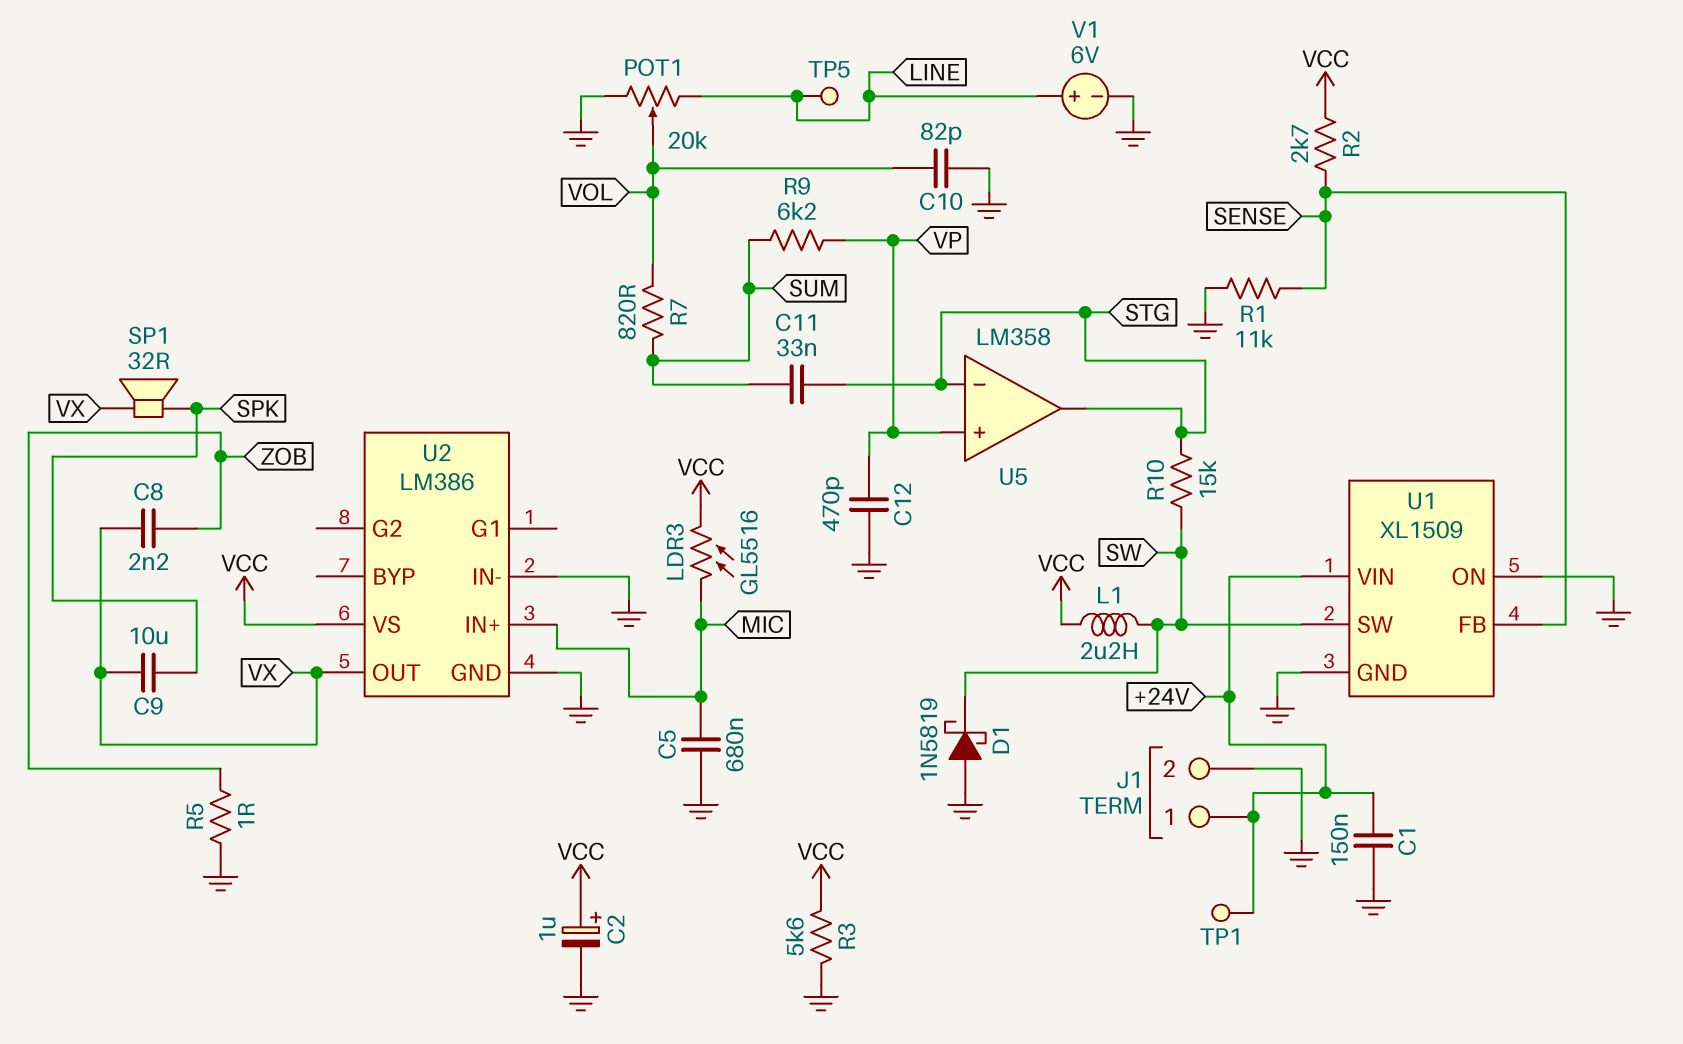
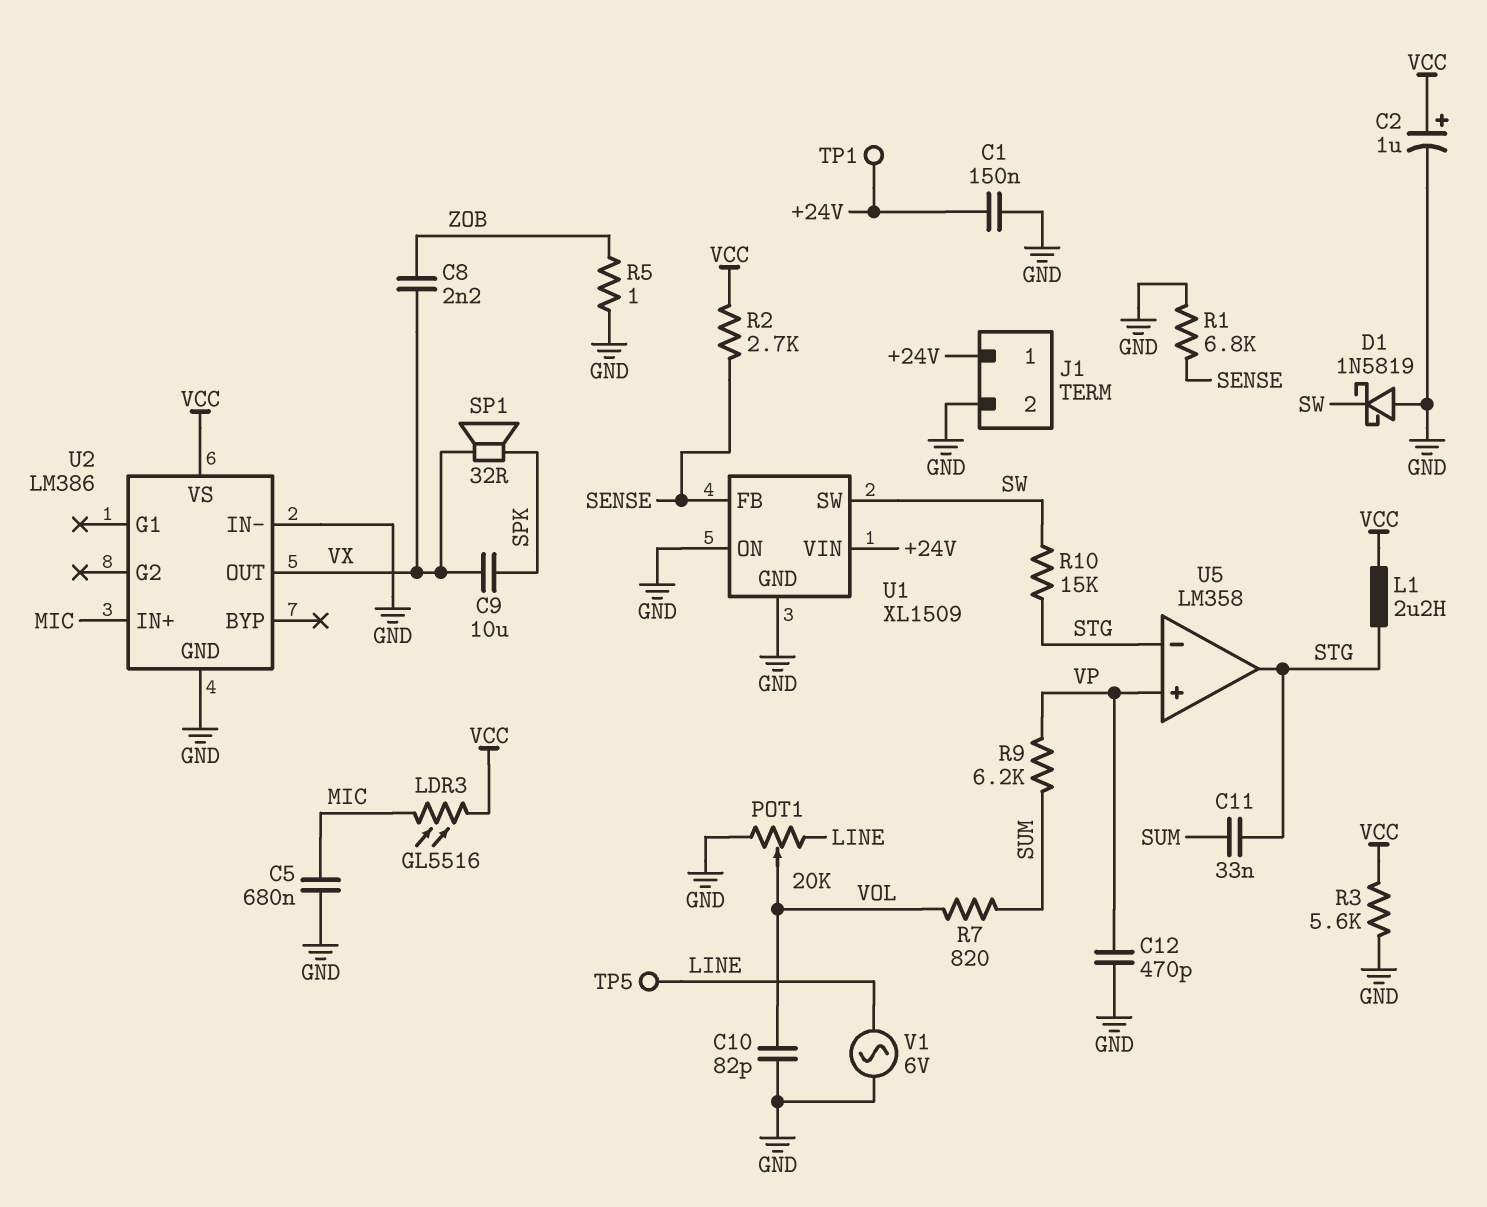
L1: 2.2uH (SW, VCC) -> 2.2uH (STG, VCC)
R1: 11k (GND, SENSE) -> 6.8k (GND, SENSE)
V1: 6V (plus LINE, minus GND) -> AC 6V (GND, LINE)

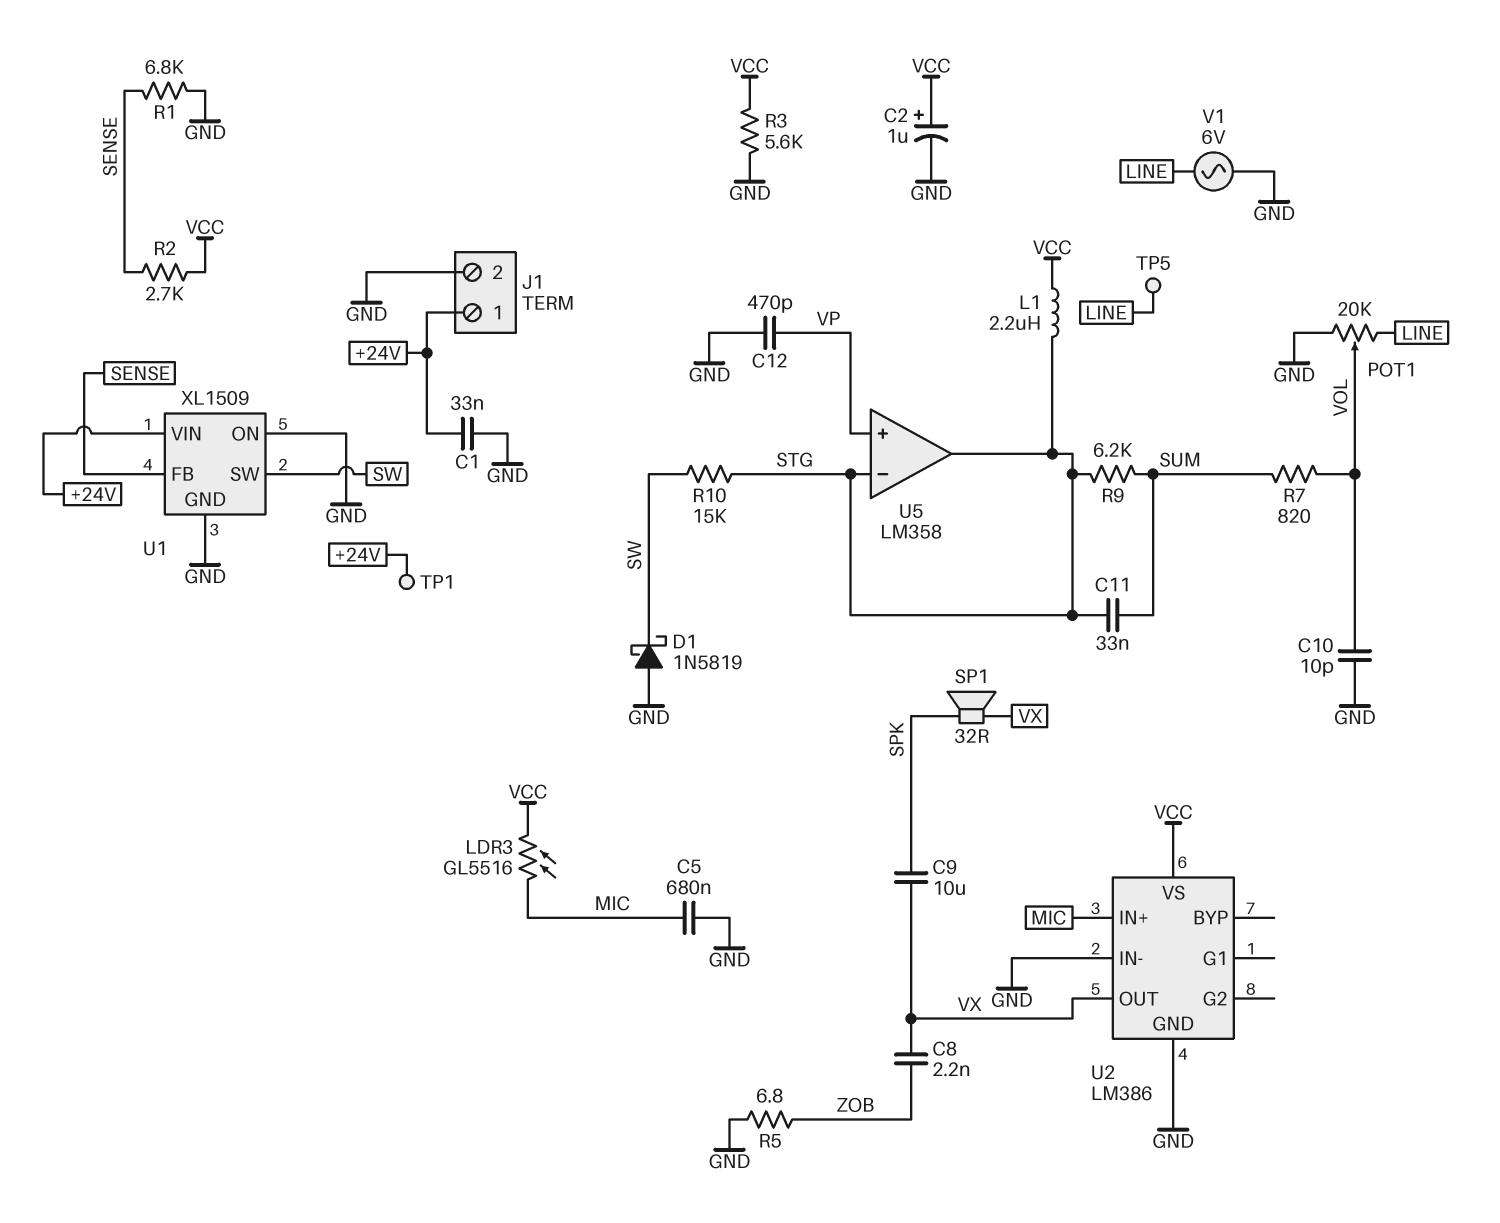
C1: 150nF (+24V, GND) -> 33nF (+24V, GND)
C10: 82pF (GND, VOL) -> 10pF (GND, VOL)
R5: 1 (GND, ZOB) -> 6.8 (GND, ZOB)
R9: 6.2k (SUM, VP) -> 6.2k (STG, SUM)

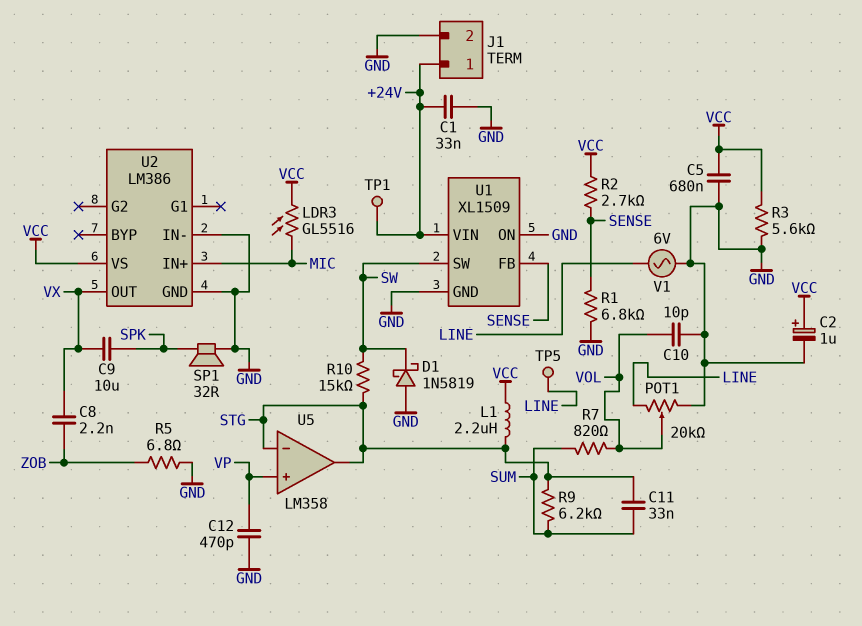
C5: 680nF (GND, MIC) -> 680nF (GND, VCC)
SP1: speaker 32R (SPK, VX) -> speaker 32R (GND, SPK)

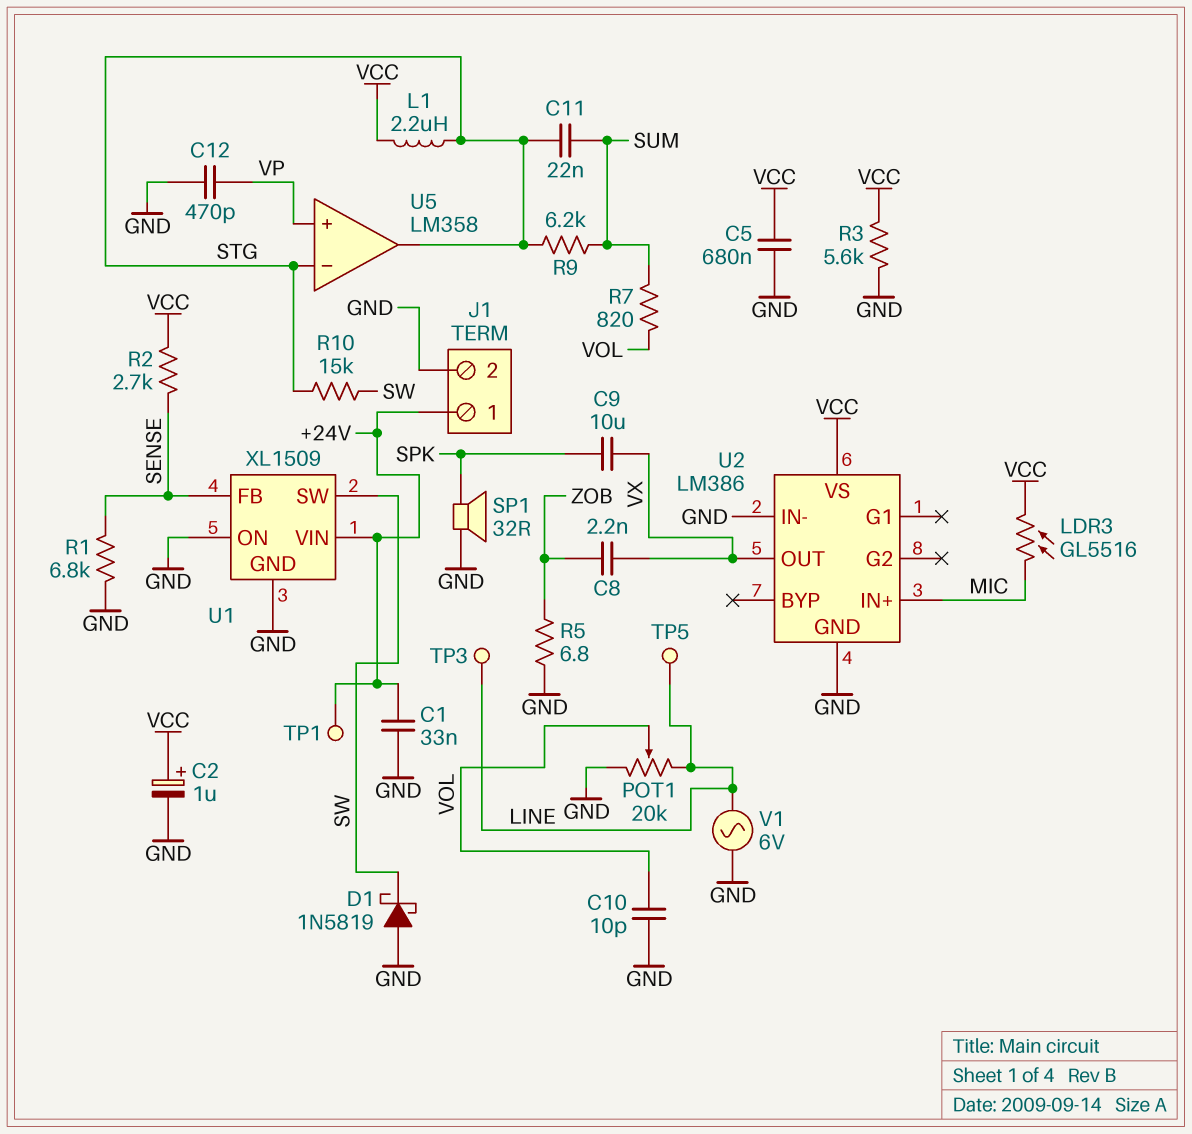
C11: 33nF (STG, SUM) -> 22nF (STG, SUM)
TP3: none -> test point (LINE)

